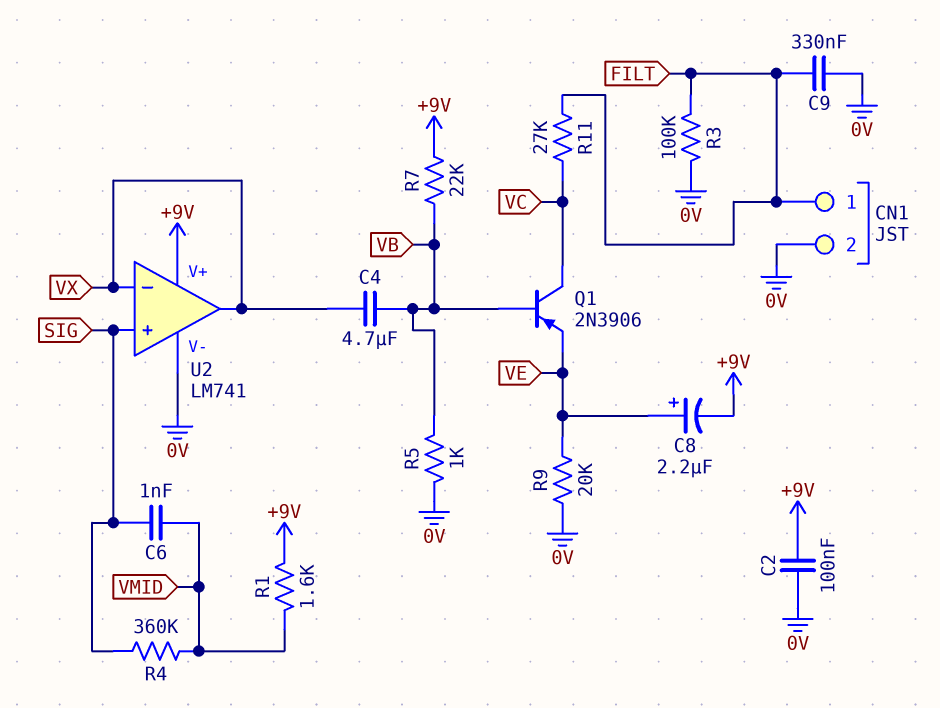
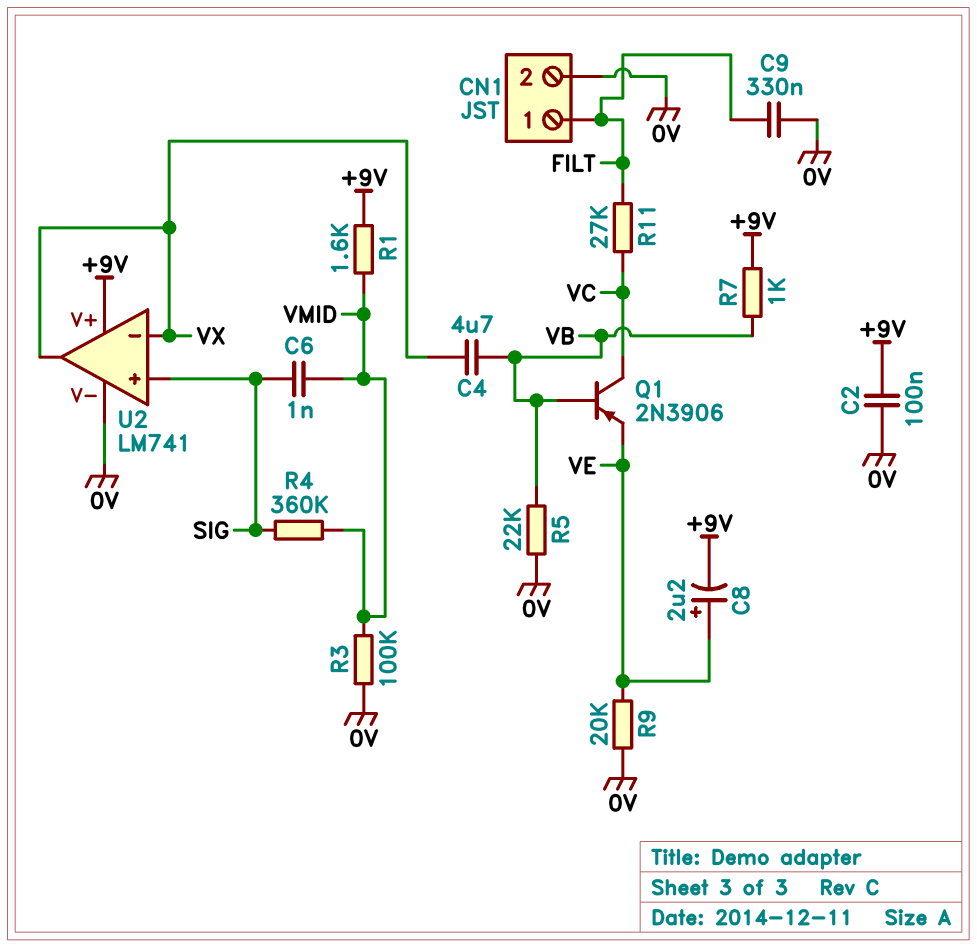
R3: 100k (0V, FILT) -> 100k (0V, VMID)
R5: 1k (0V, VB) -> 22k (0V, VB)
R7: 22k (+9V, VB) -> 1k (+9V, VB)

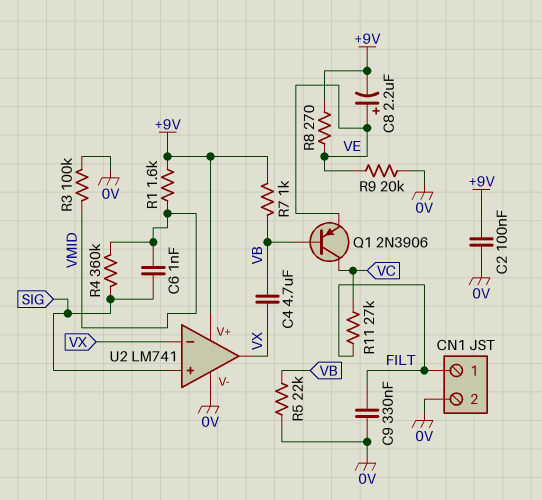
R8: none -> 270 (+9V, VE)

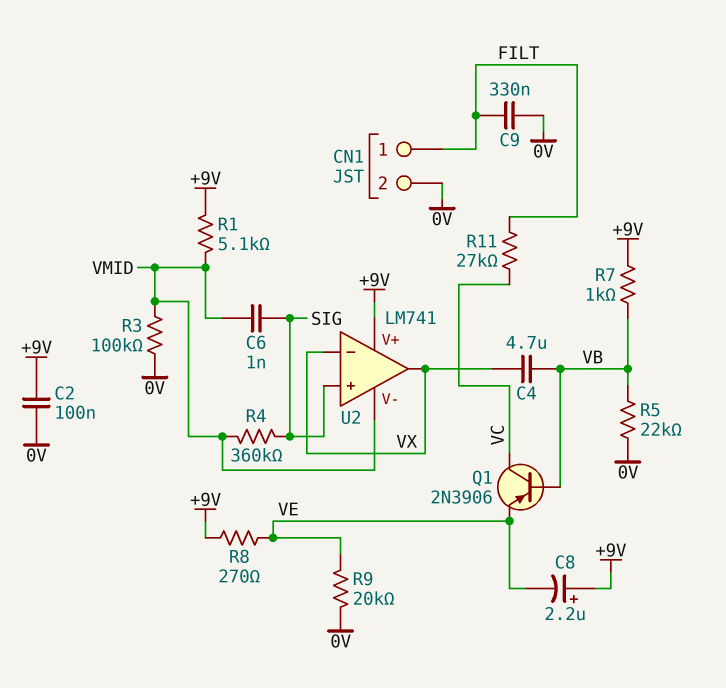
C8: 2.2uF (plus VE, minus +9V) -> 2.2uF (plus +9V, minus VE)
R1: 1.6k (+9V, VMID) -> 5.1k (+9V, VMID)
U2 pin V-: 0V -> VMID

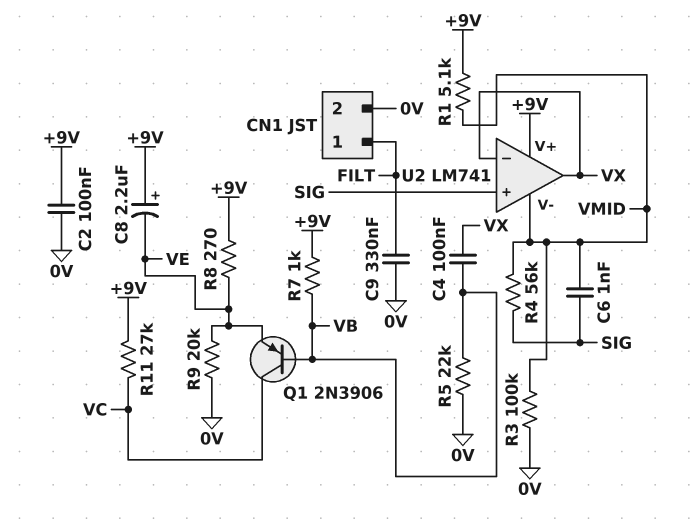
C4: 4.7uF (VB, VX) -> 100nF (VB, VX)
R4: 360k (SIG, VMID) -> 56k (SIG, VMID)
R11: 27k (FILT, VC) -> 27k (+9V, VC)

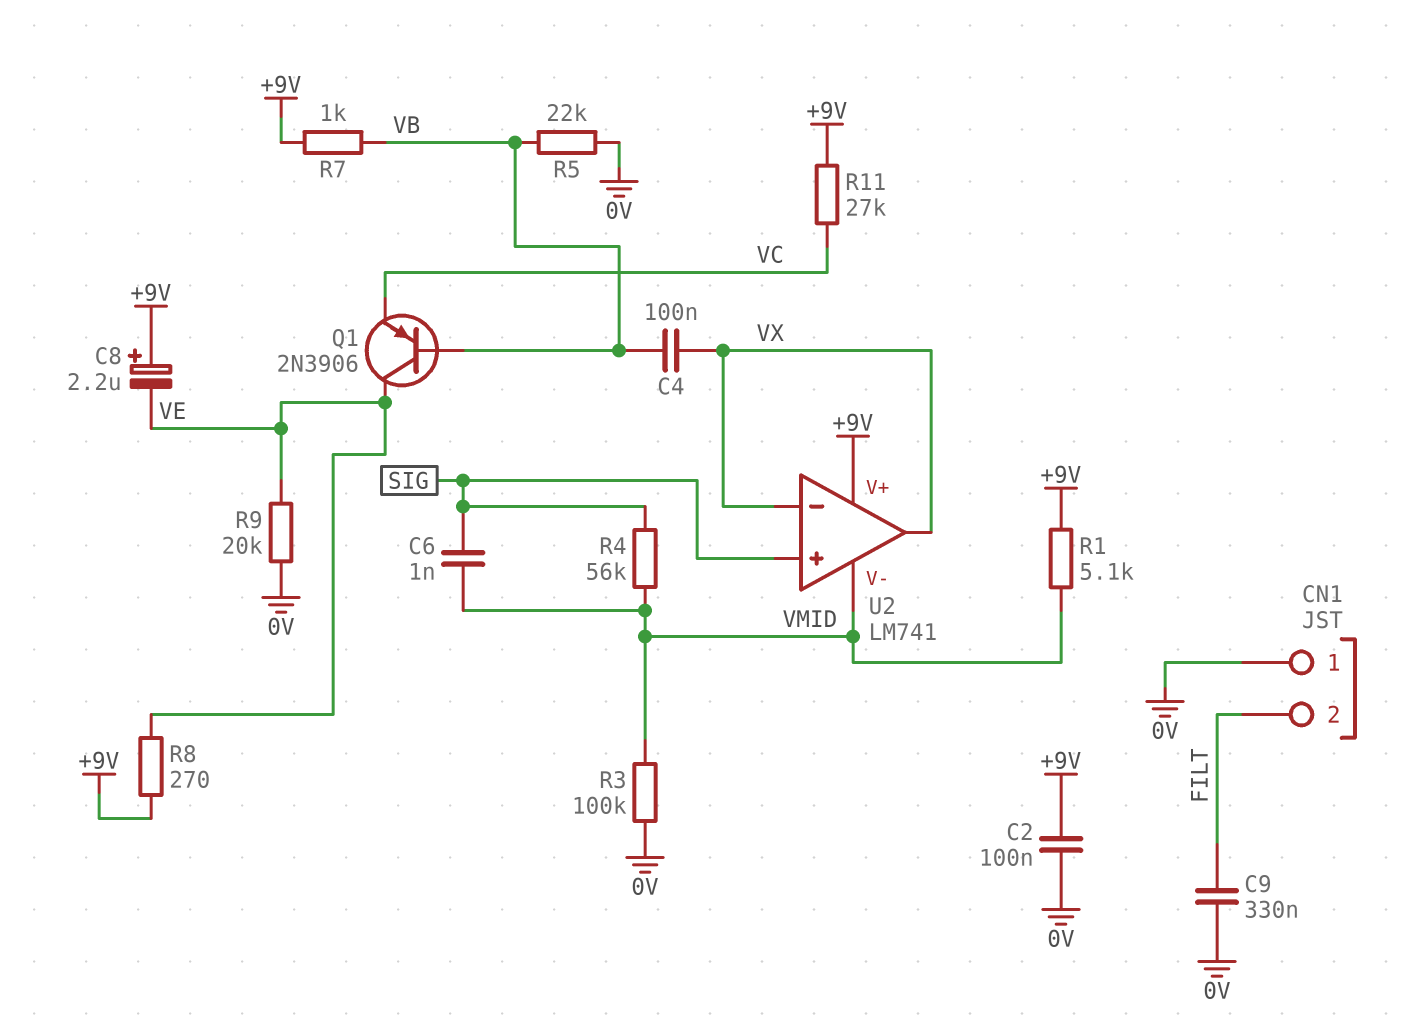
CN1 pin 1: FILT -> 0V
CN1 pin 2: 0V -> FILT
Q1: PNP 2N3906 (B VB, C VC, E VE) -> PNP 2N3906 (B VB, C VE, E VC)

